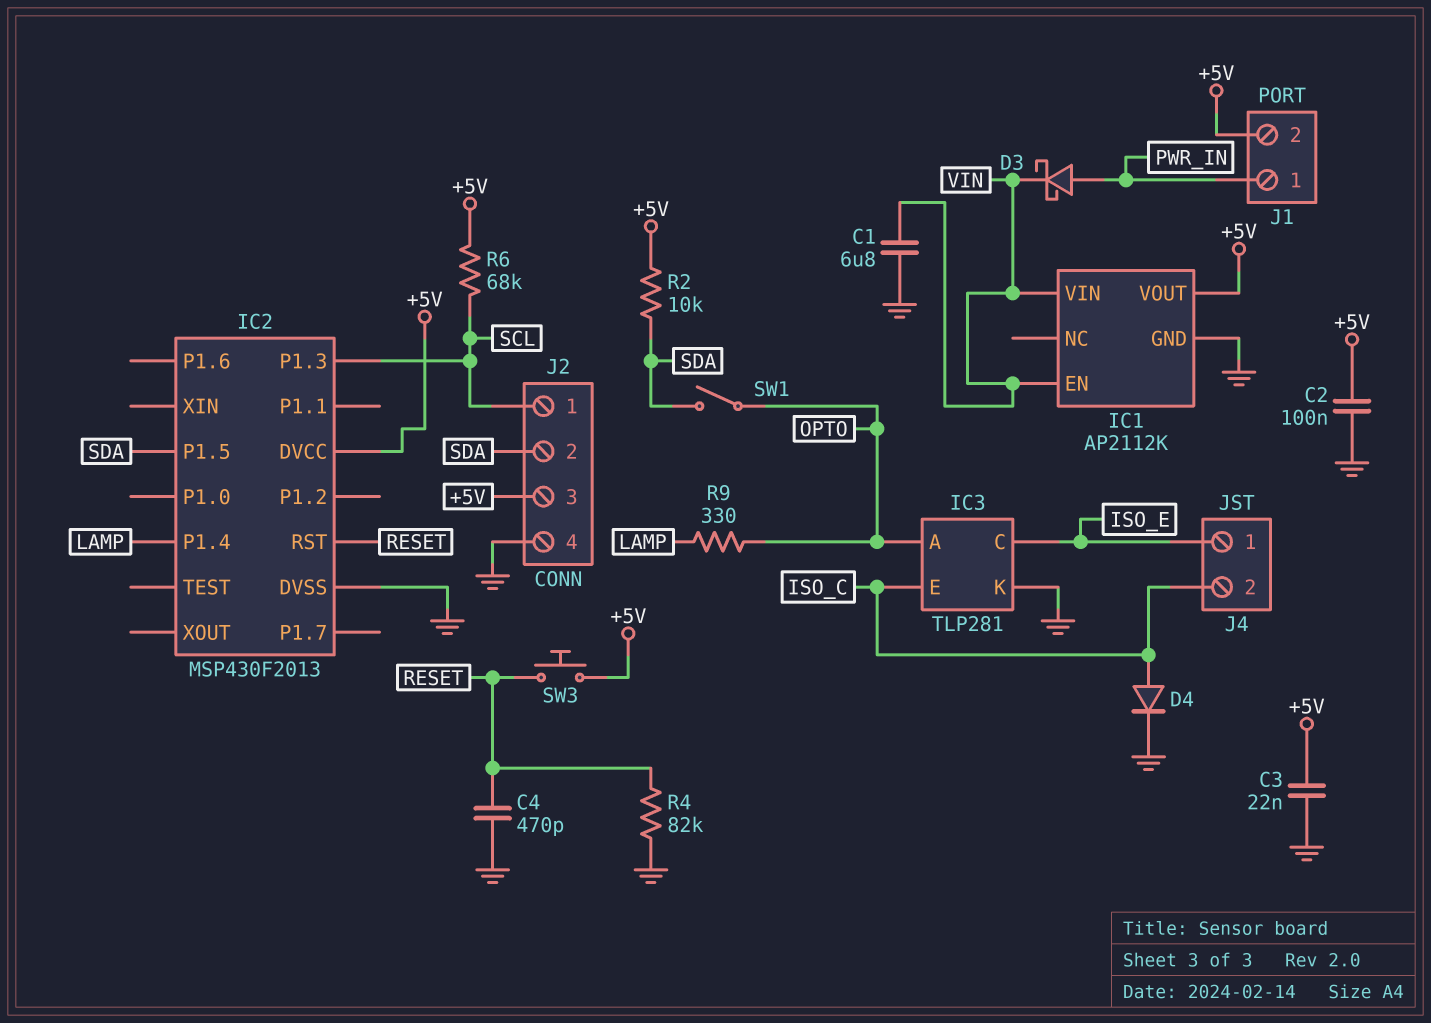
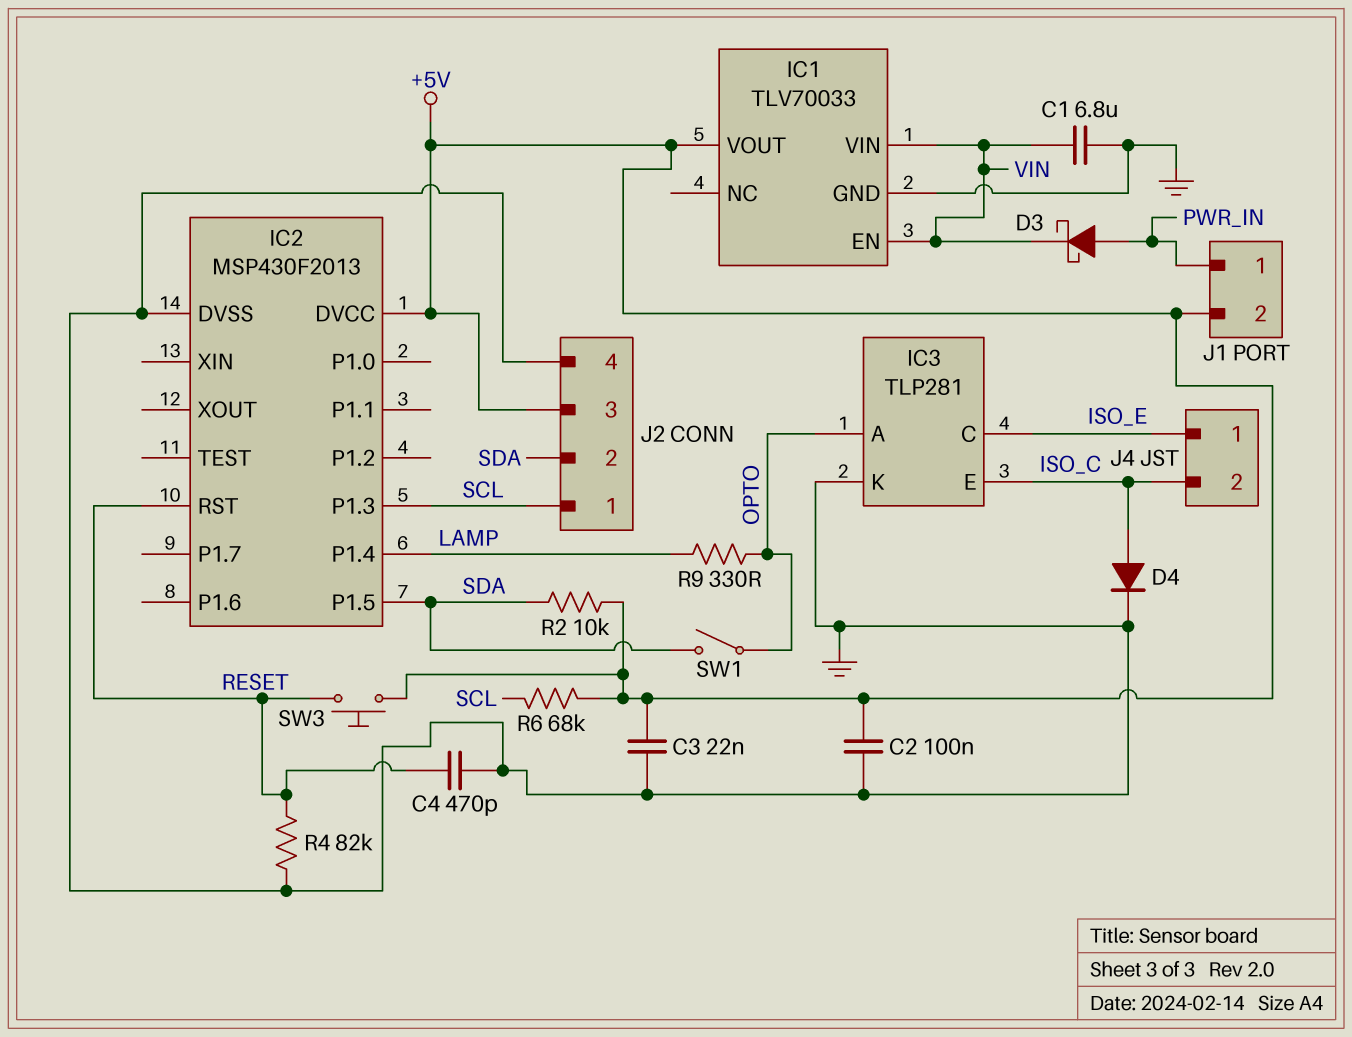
IC1: AP2112K -> TLV70033

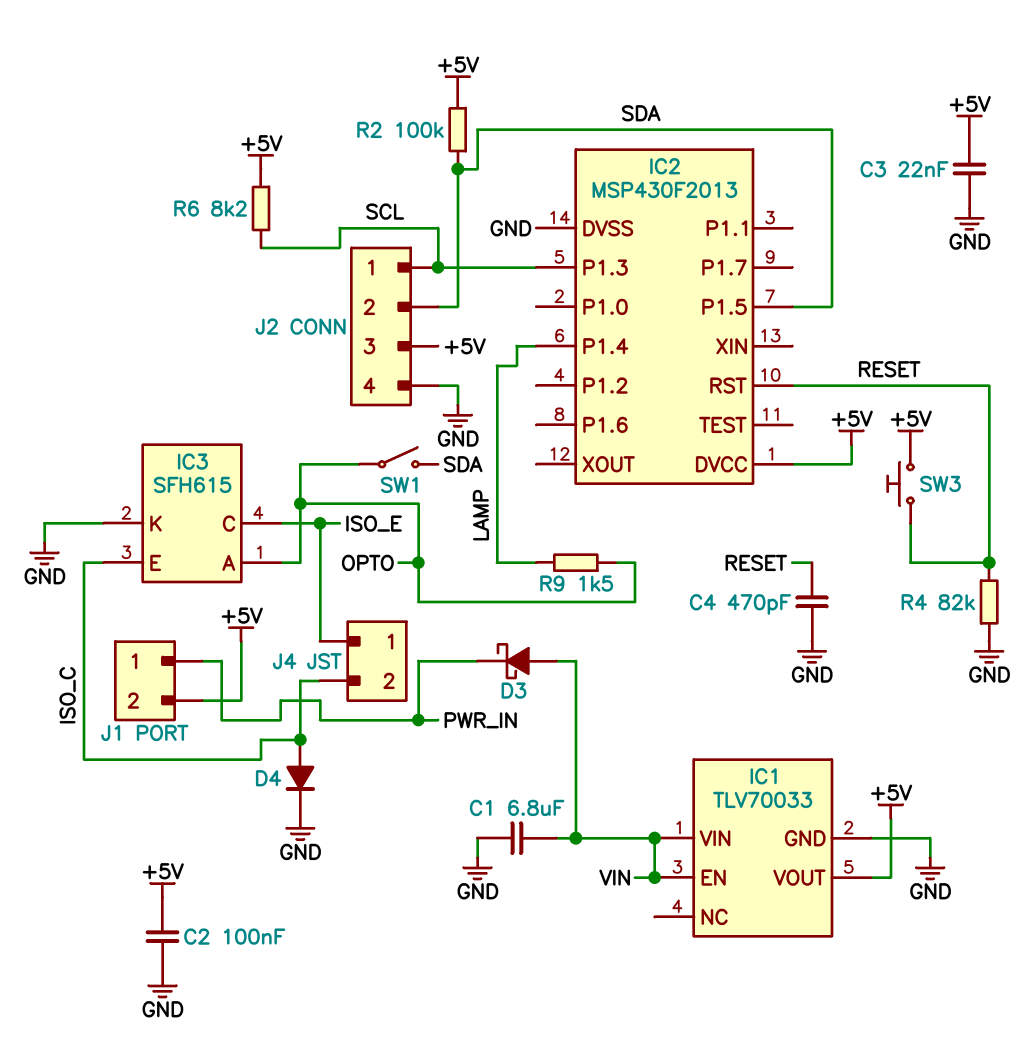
D3: schottky (A PWR_IN, K VIN) -> schottky (A VIN, K PWR_IN)
IC3: TLP281 -> SFH615
R2: 10k (+5V, SDA) -> 100k (+5V, SDA)
R6: 68k (+5V, SCL) -> 8.2k (+5V, SCL)
R9: 330 (LAMP, OPTO) -> 1.5k (LAMP, OPTO)

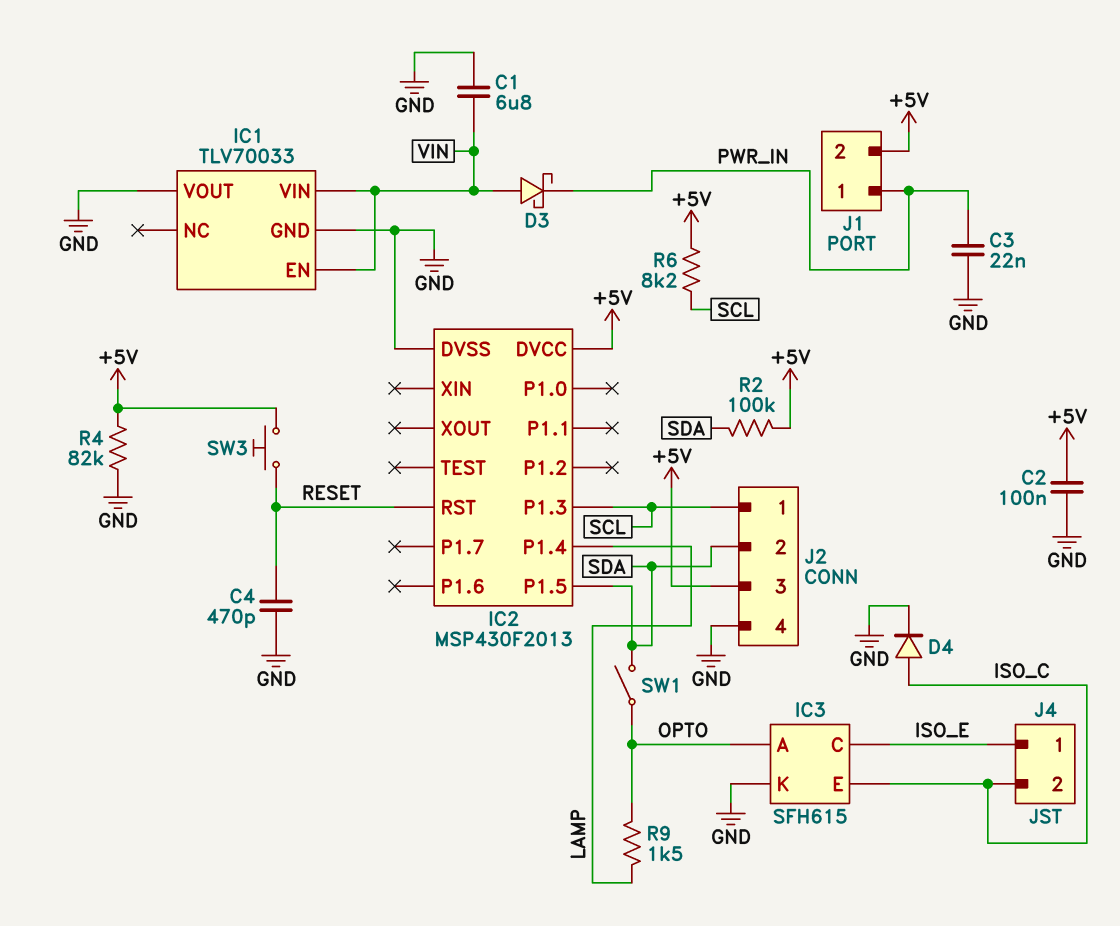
C3: 22nF (+5V, GND) -> 22nF (GND, PWR_IN)
IC1 pin VOUT: +5V -> GND
R4: 82k (GND, RESET) -> 82k (+5V, GND)

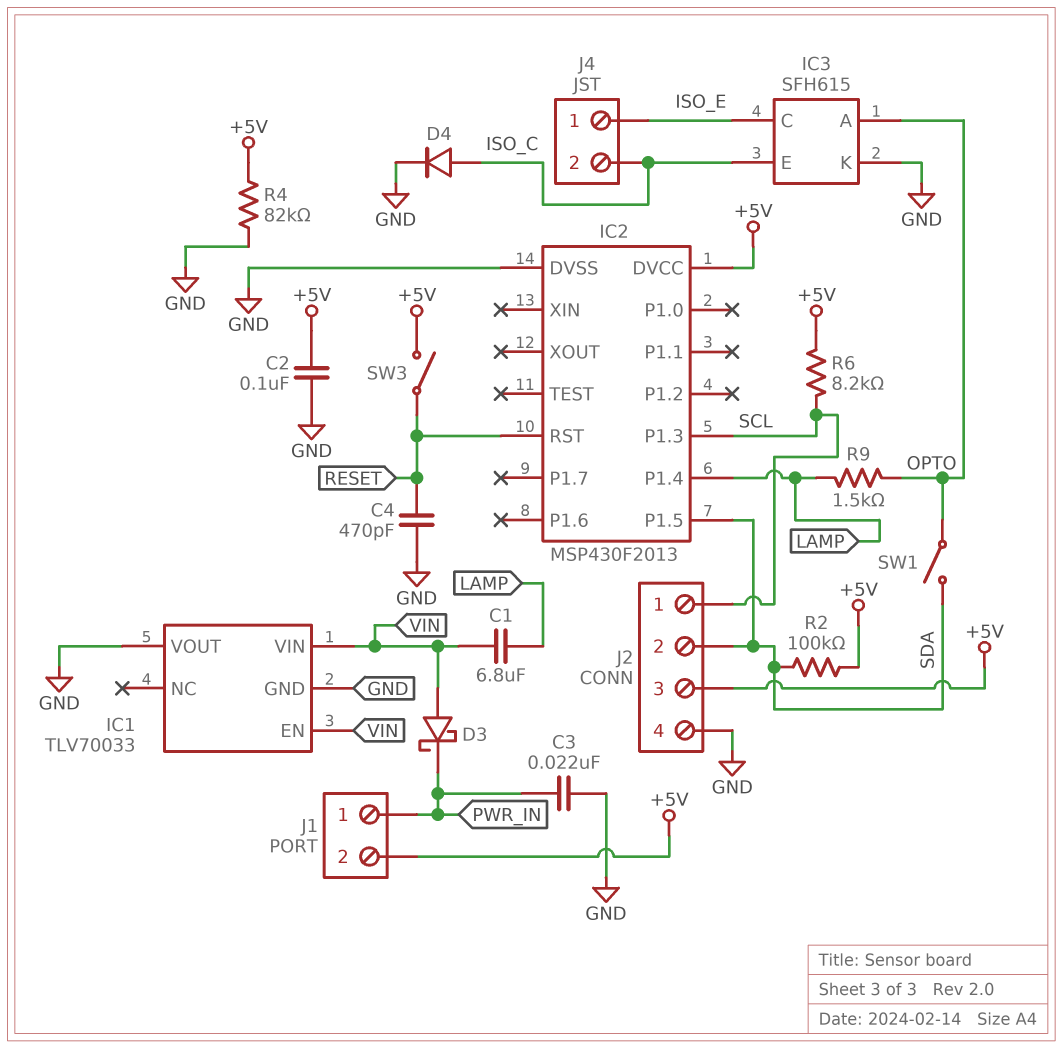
C1: 6.8uF (GND, VIN) -> 6.8uF (LAMP, VIN)
SW3: button (+5V, RESET) -> switch (+5V, RESET)

